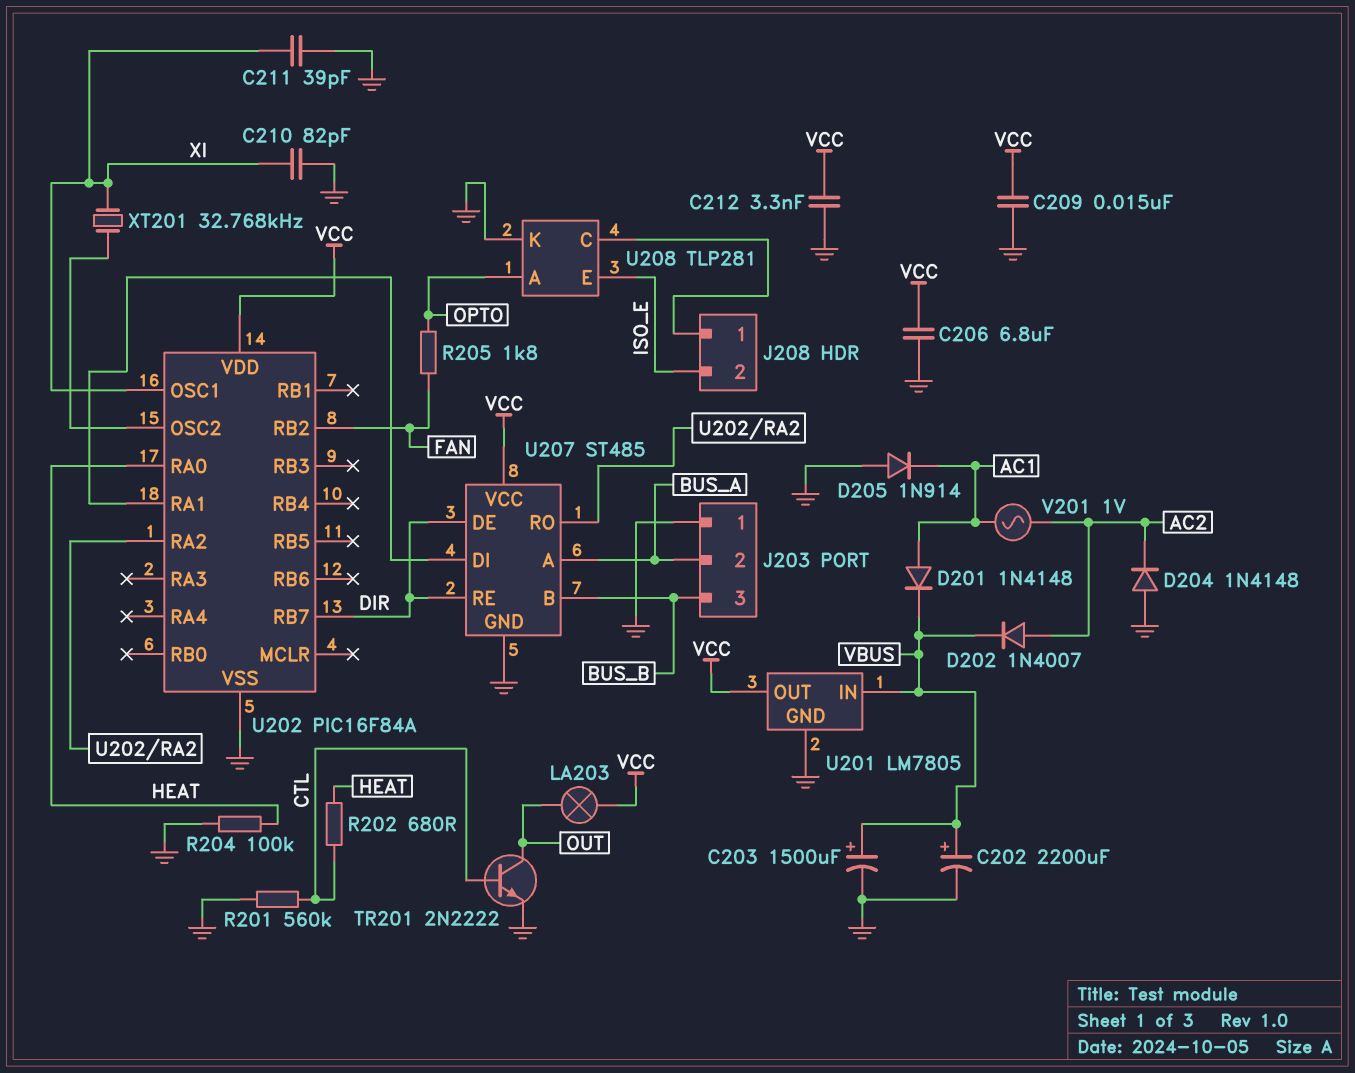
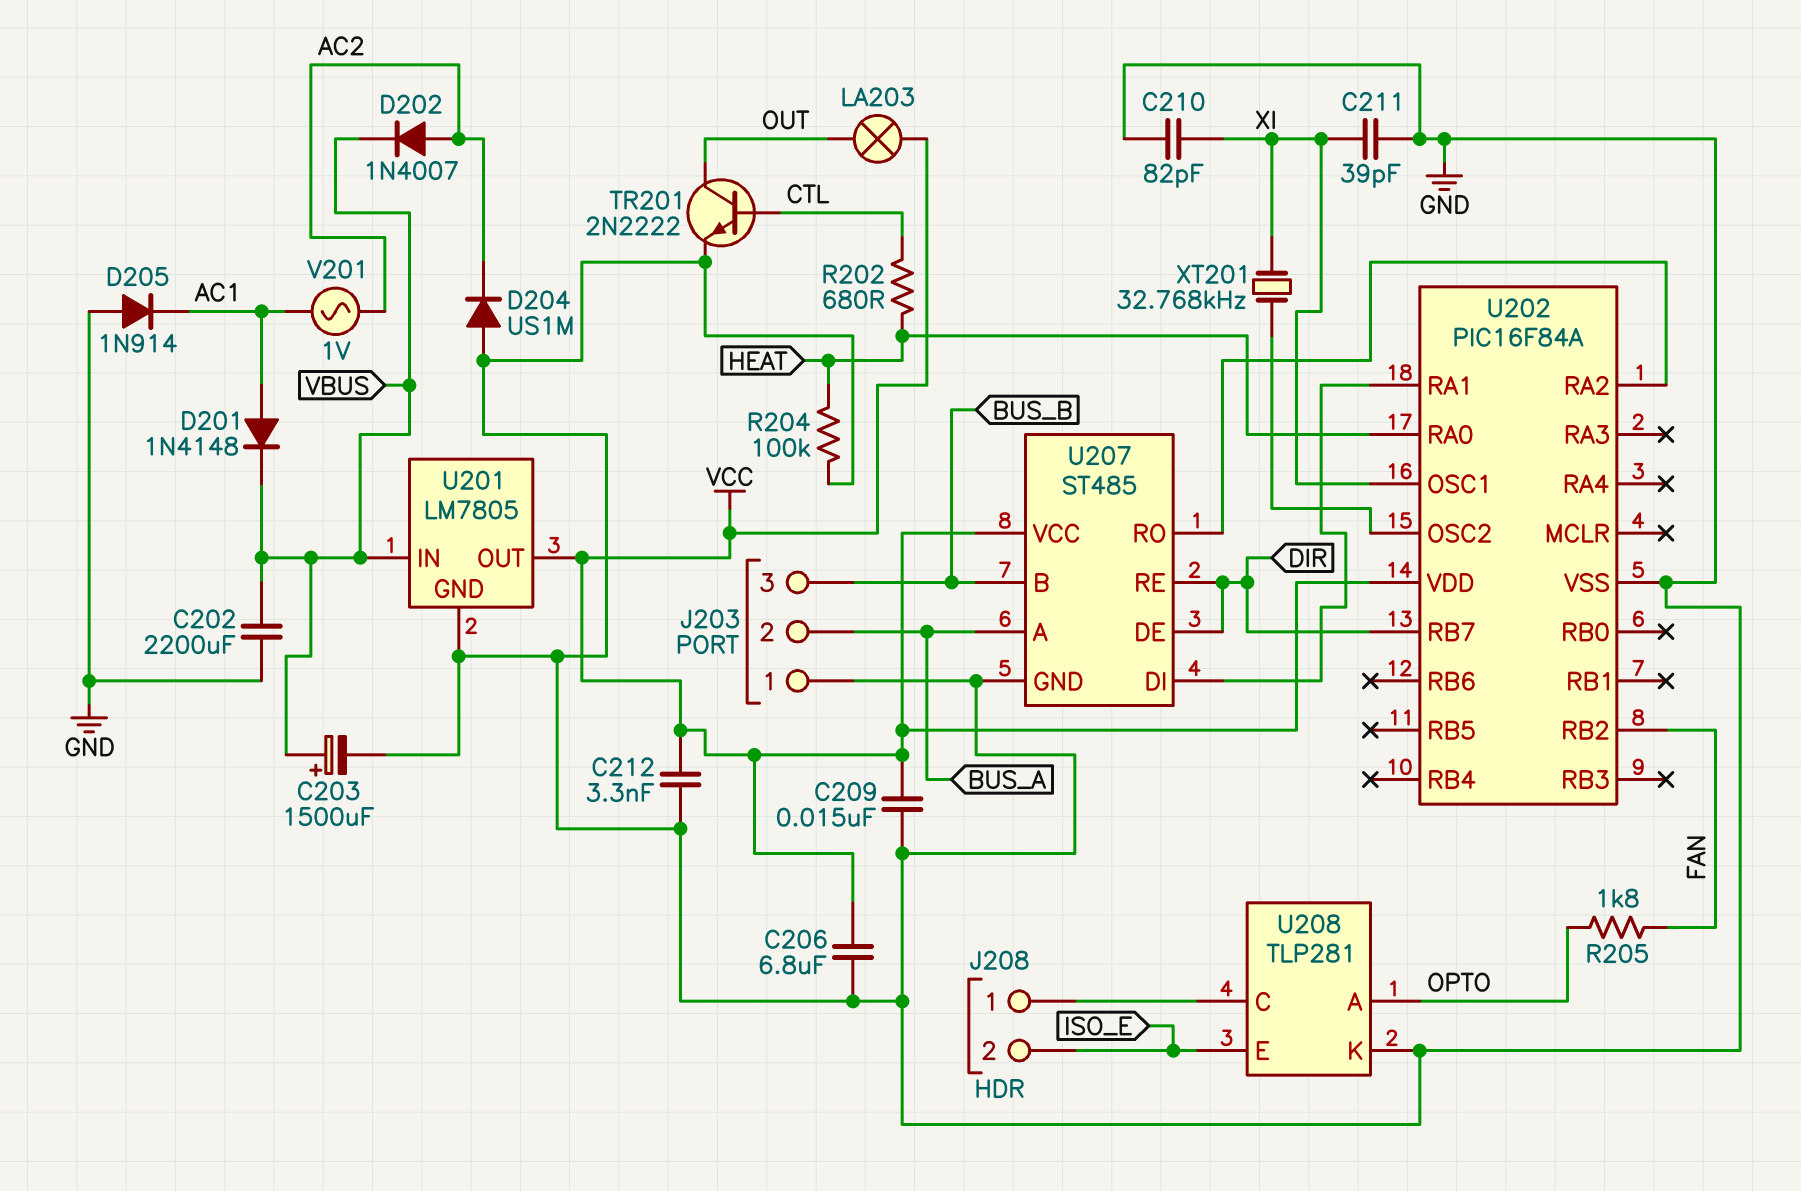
C202: 2200uF (plus VBUS, minus GND) -> 2200uF (GND, VBUS)
D204: diode 1N4148 (A GND, K AC2) -> diode US1M (A GND, K AC2)
R201: 560k (CTL, GND) -> none

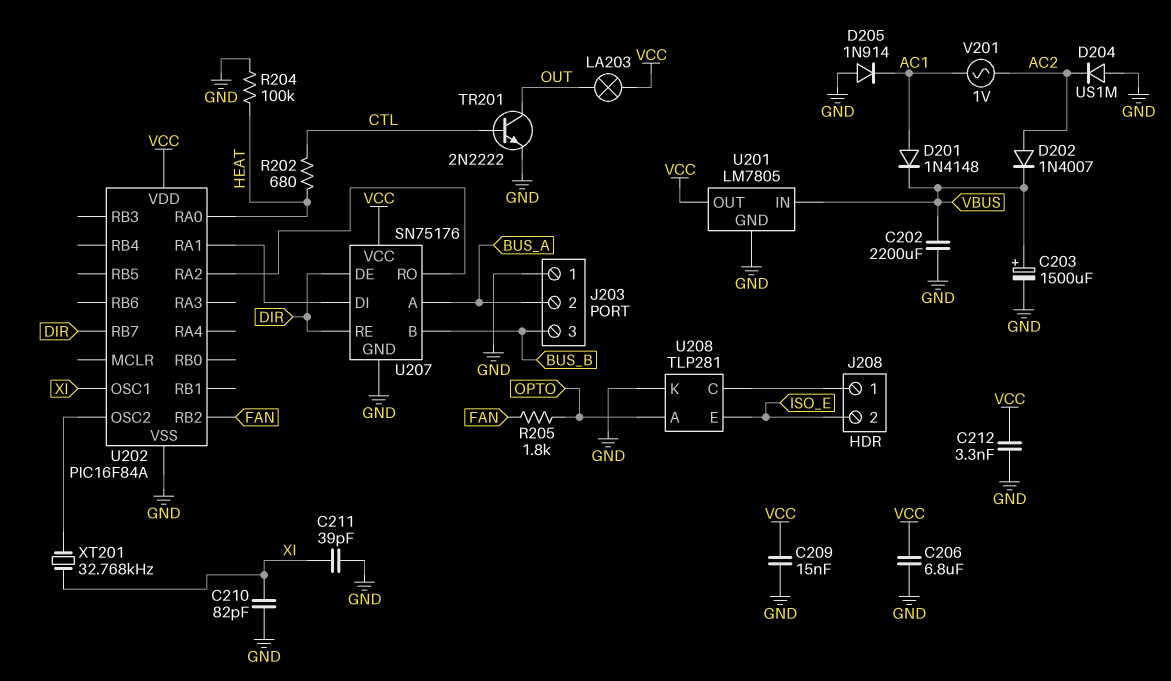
U207: ST485 -> SN75176

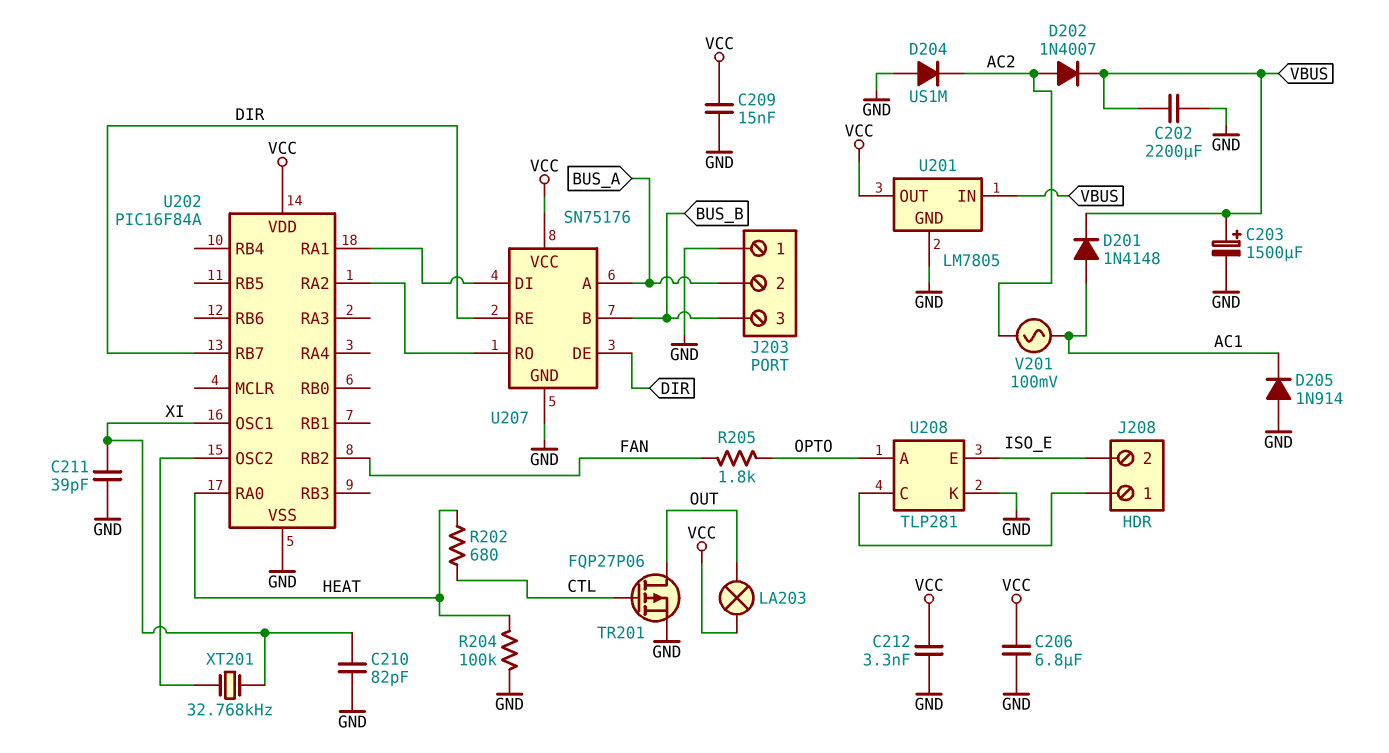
TR201: NPN 2N2222 (B CTL, C OUT, E GND) -> PMOS FQP27P06 (G CTL, D OUT, S GND)
V201: AC 1V (AC1, AC2) -> AC 100mV (AC1, AC2)

